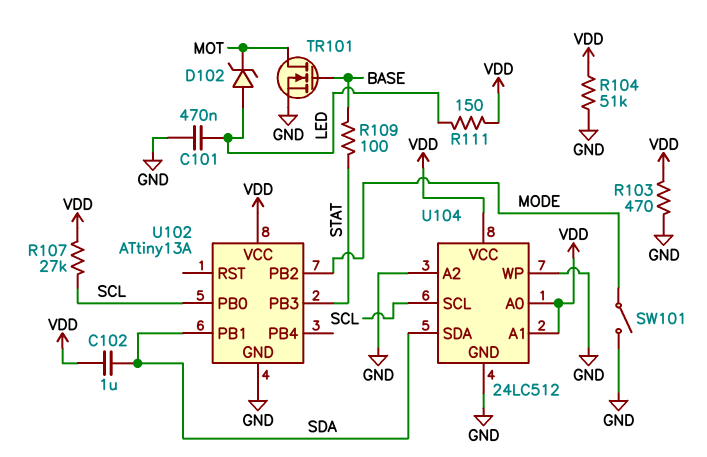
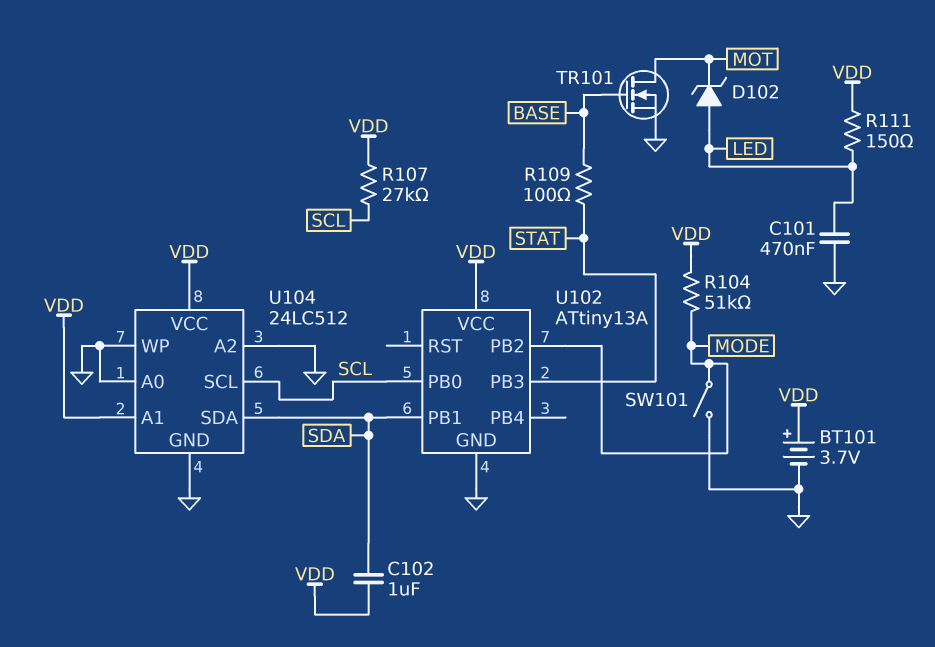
BT101: none -> 3.7V (plus VDD, minus GND)
R103: 470 (GND, VDD) -> none
R104: 51k (GND, VDD) -> 51k (MODE, VDD)
U104 pin A0: VDD -> GND

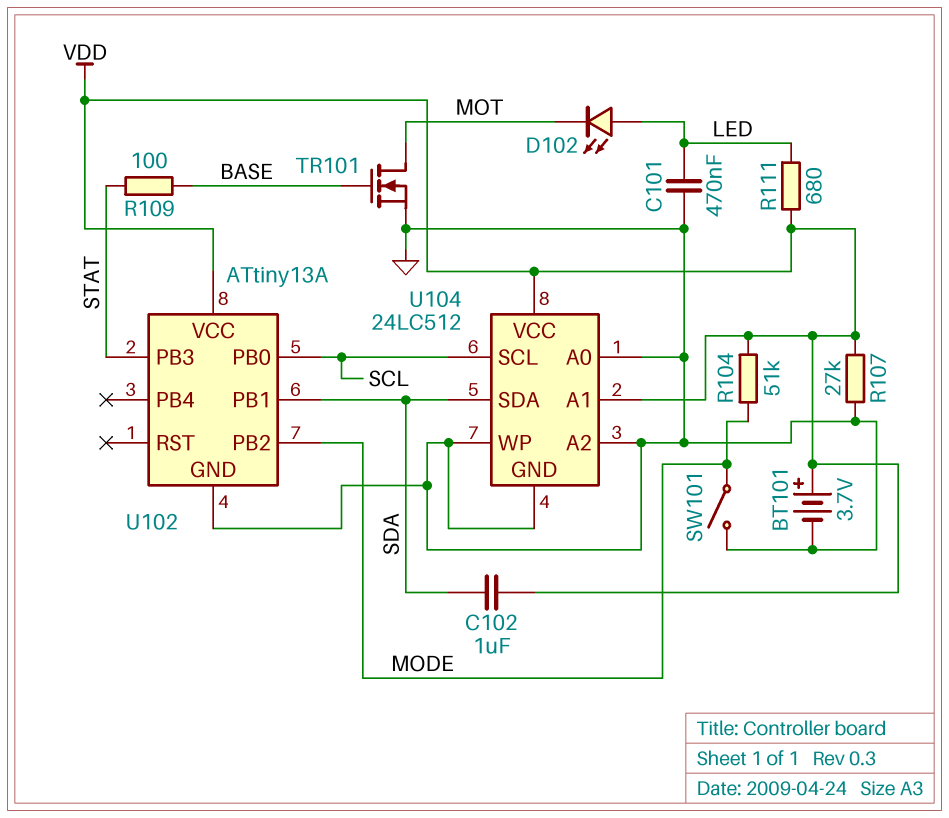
D102: zener (A LED, K MOT) -> LED (A LED, K MOT)
R107: 27k (SCL, VDD) -> 27k (GND, VDD)
R111: 150 (LED, VDD) -> 680 (LED, VDD)

